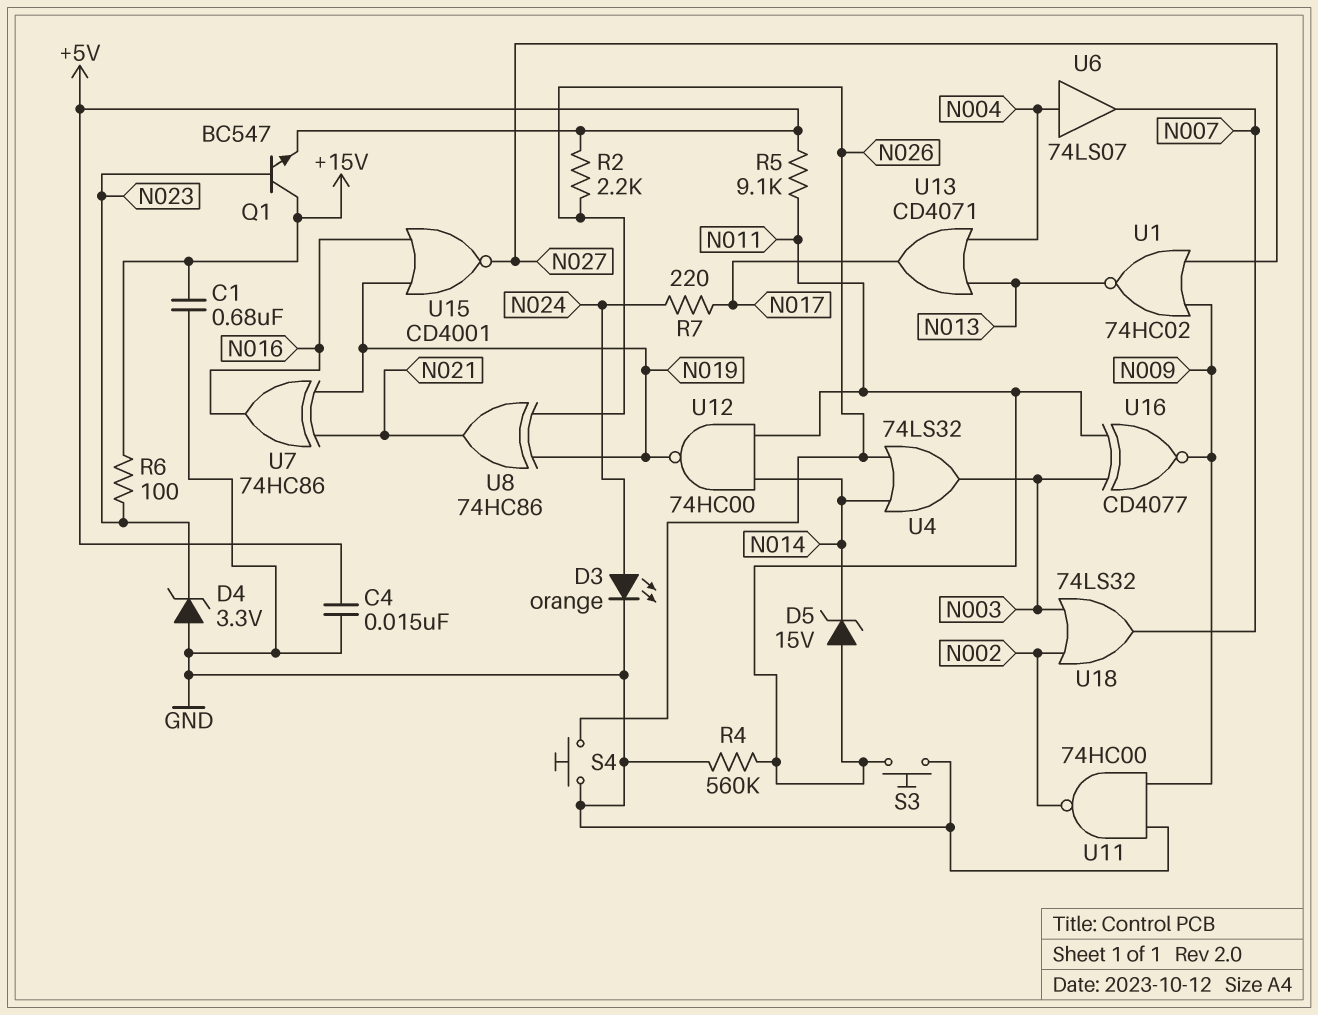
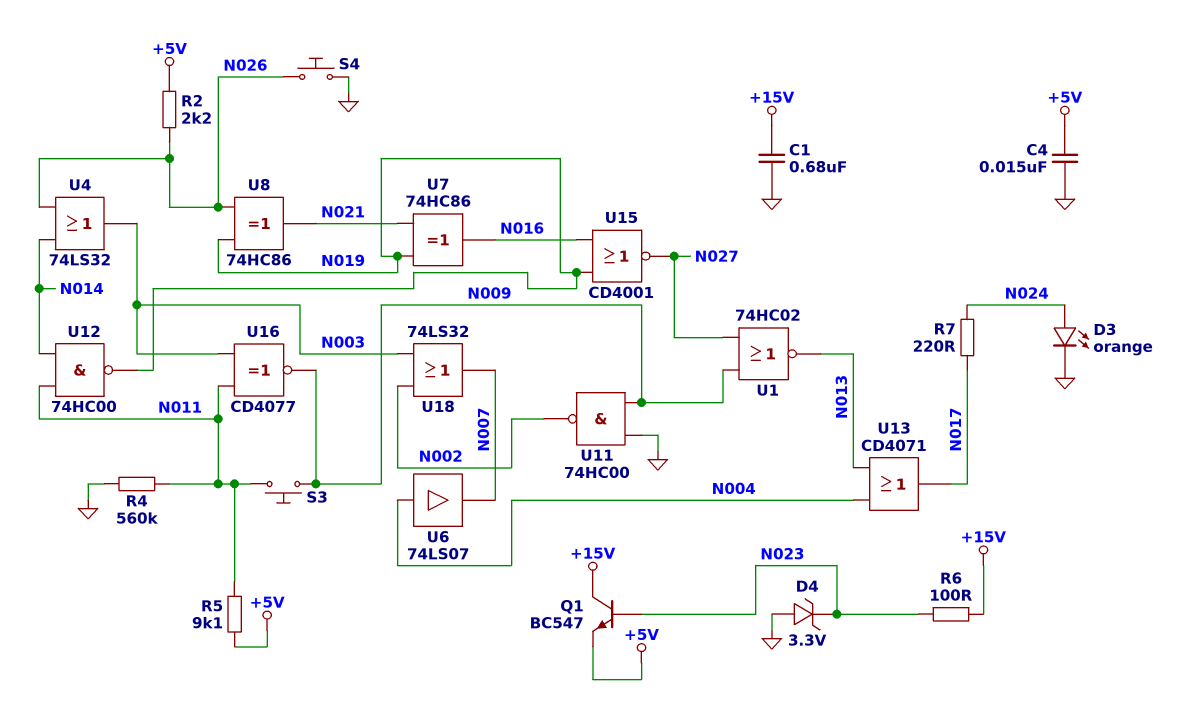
D5: zener 15V (A N011, K N014) -> none
S3: button (GND, N011) -> button (N009, N011)

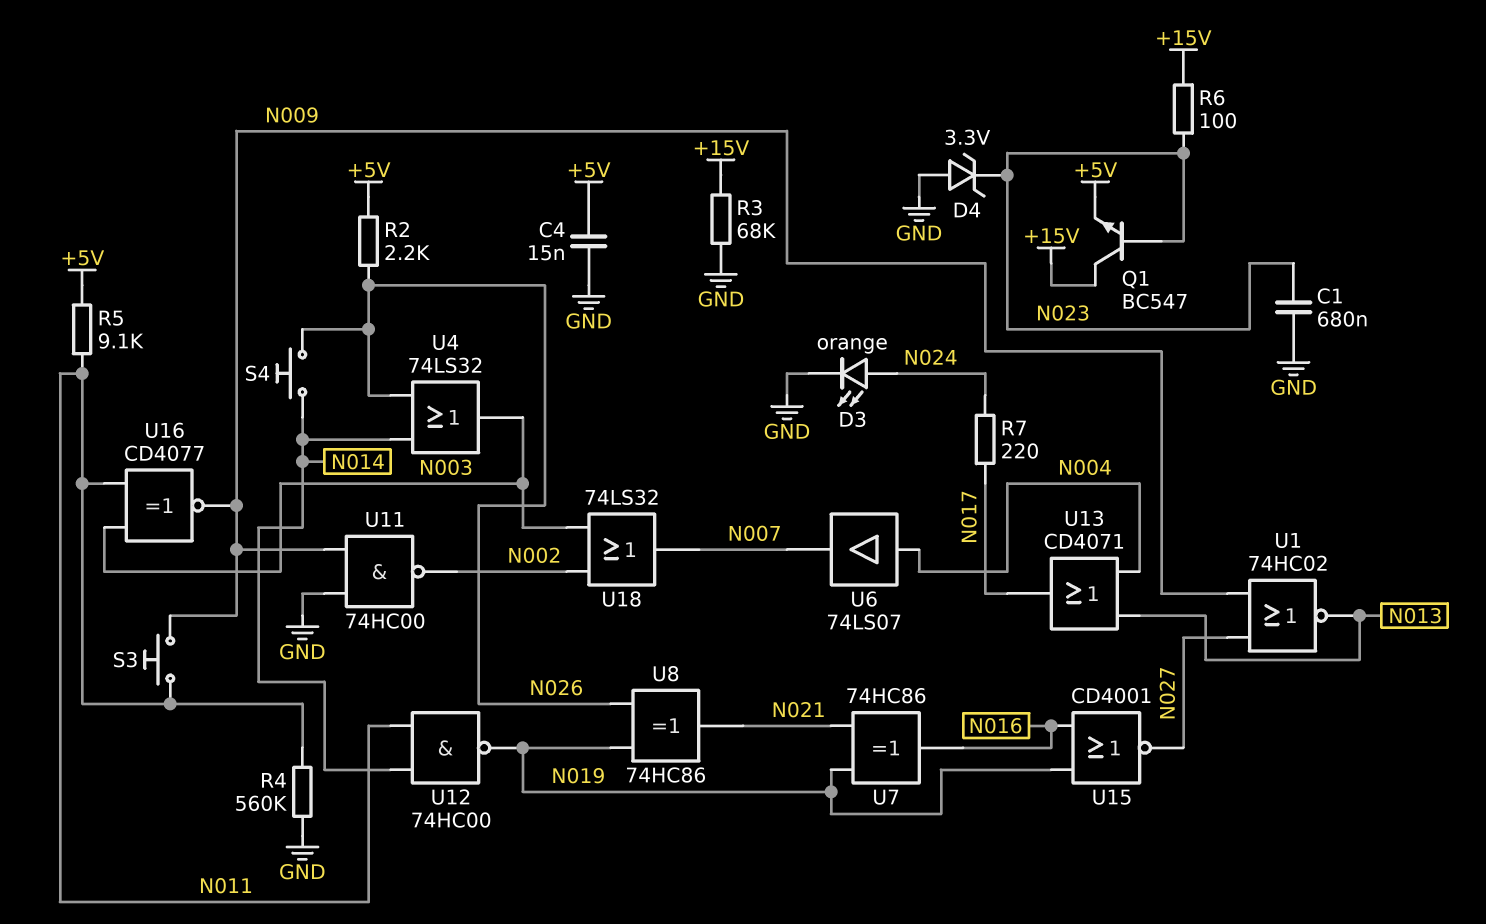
C1: 680nF (+15V, GND) -> 680nF (GND, N023)
R3: none -> 68k (+15V, GND)
S4: button (GND, N026) -> button (N014, N026)

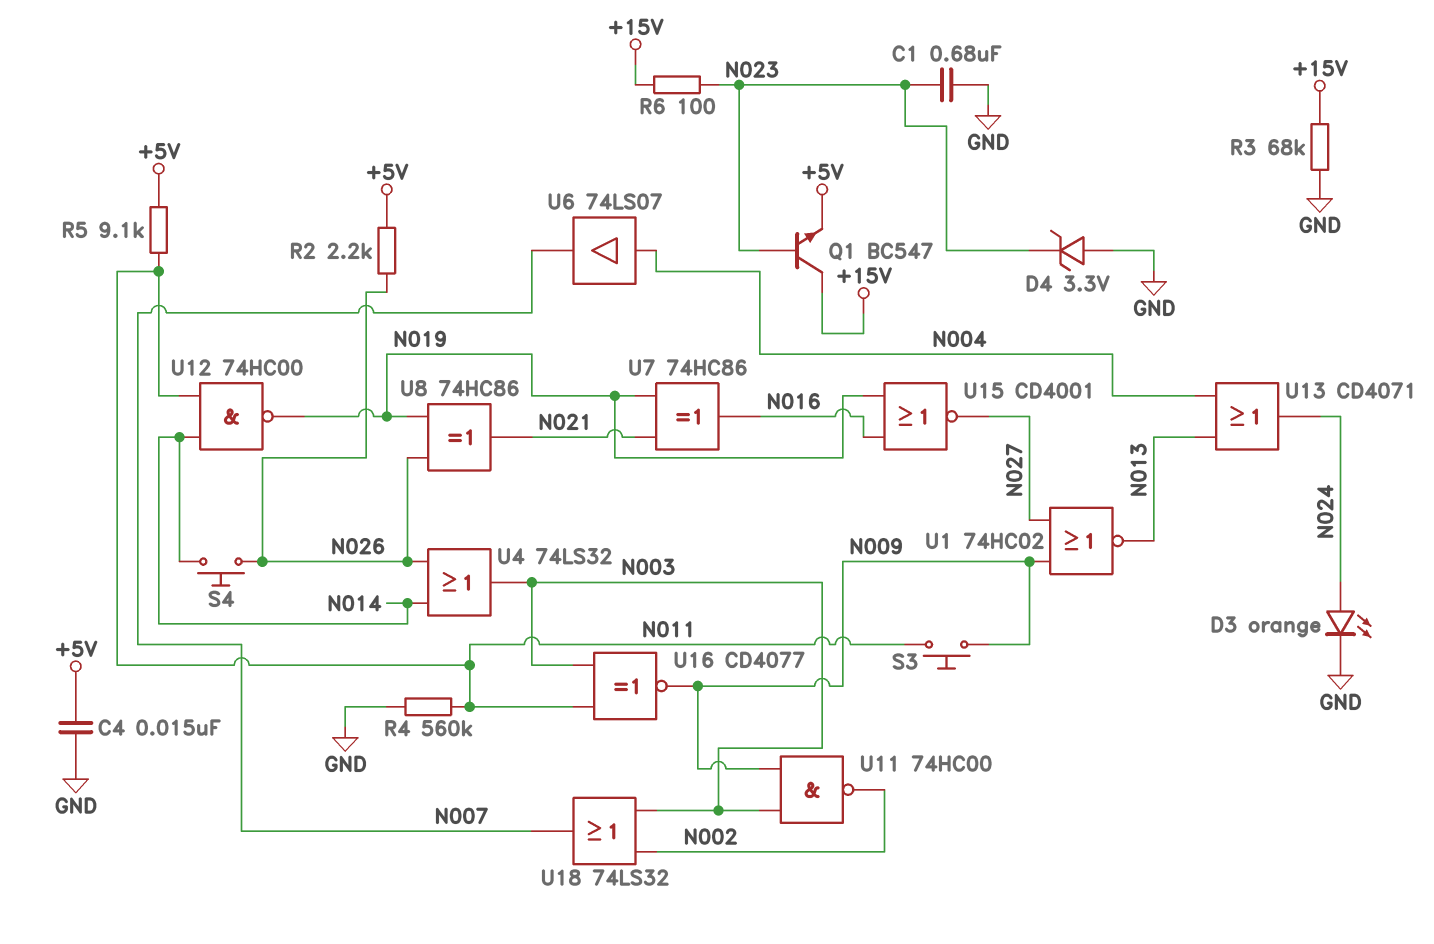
R7: 220 (N017, N024) -> none
U11: NAND 74HC00 (in GND, in N009, out N002) -> NAND 74HC00 (in N003, in N009, out N002)
U13: OR CD4071 (in N004, in N013, out N017) -> OR CD4071 (in N004, in N013, out N024)

